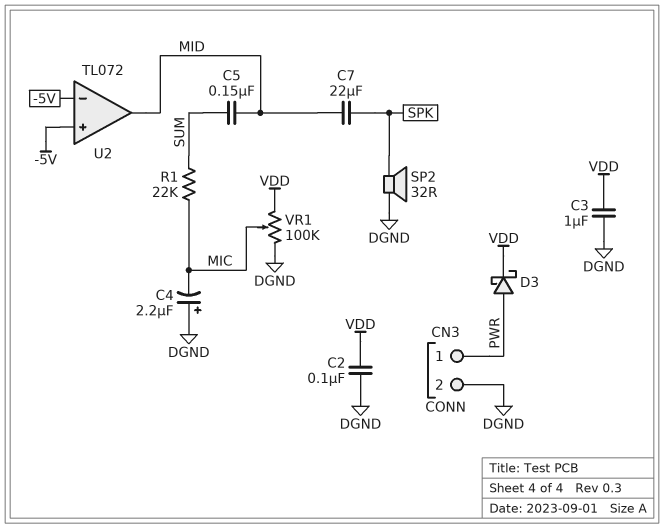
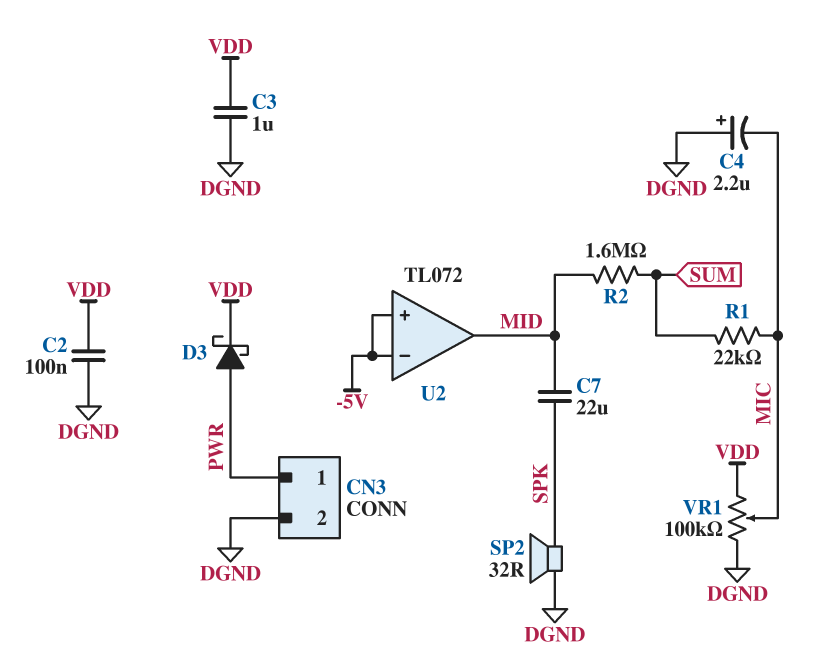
C5: 150nF (MID, SUM) -> none
R2: none -> 1.6M (MID, SUM)

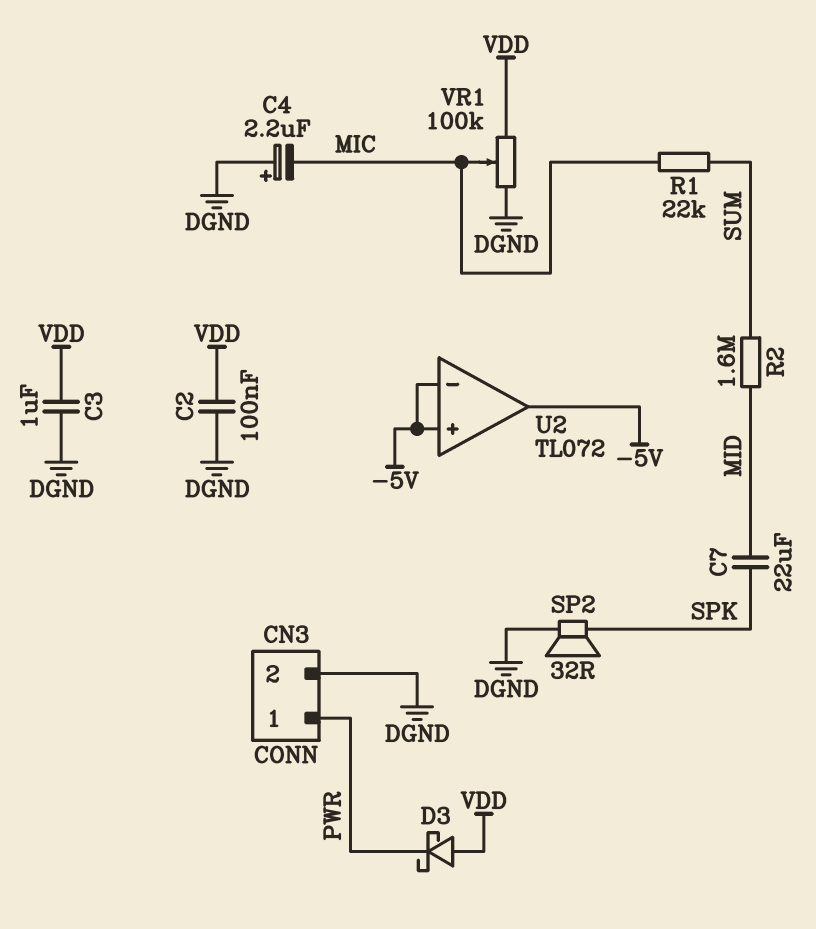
D3: schottky (A PWR, K VDD) -> schottky (A VDD, K PWR)
U2 pin out: MID -> -5V

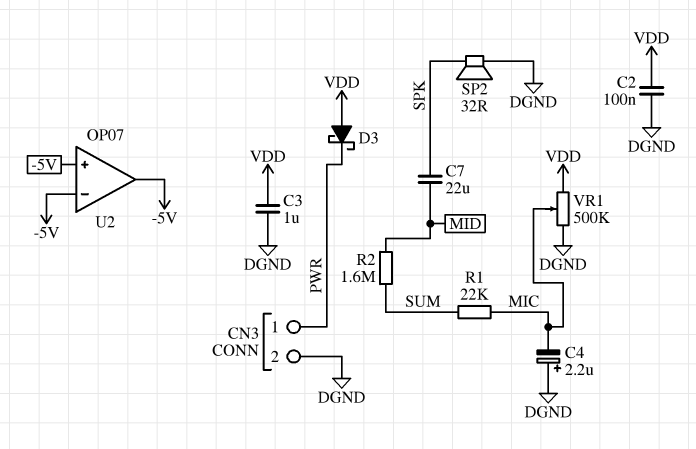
U2: TL072 -> OP07
VR1: 100k (DGND, VDD, wiper MIC) -> 500k (DGND, VDD, wiper MIC)

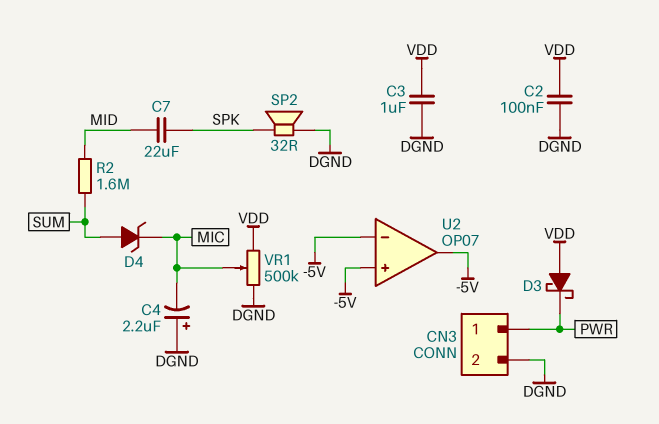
D4: none -> zener (A SUM, K MIC)
R1: 22k (MIC, SUM) -> none

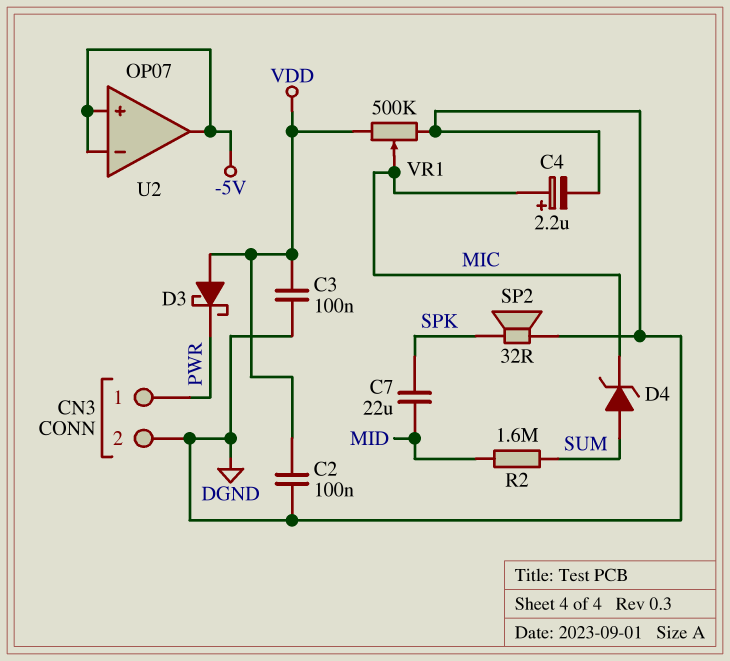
C3: 1uF (DGND, VDD) -> 100nF (DGND, VDD)
C4: 2.2uF (plus DGND, minus MIC) -> 2.2uF (plus MIC, minus DGND)

